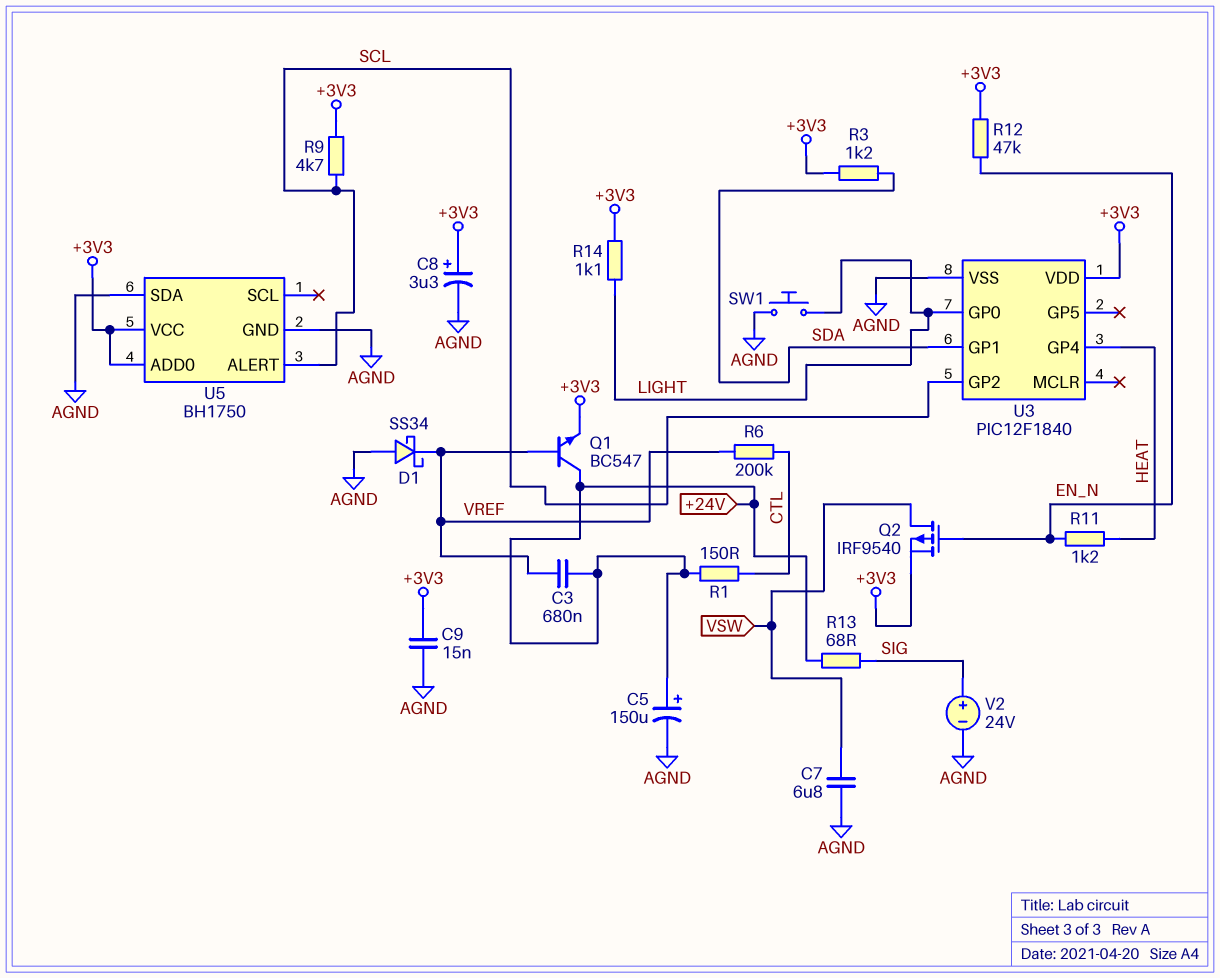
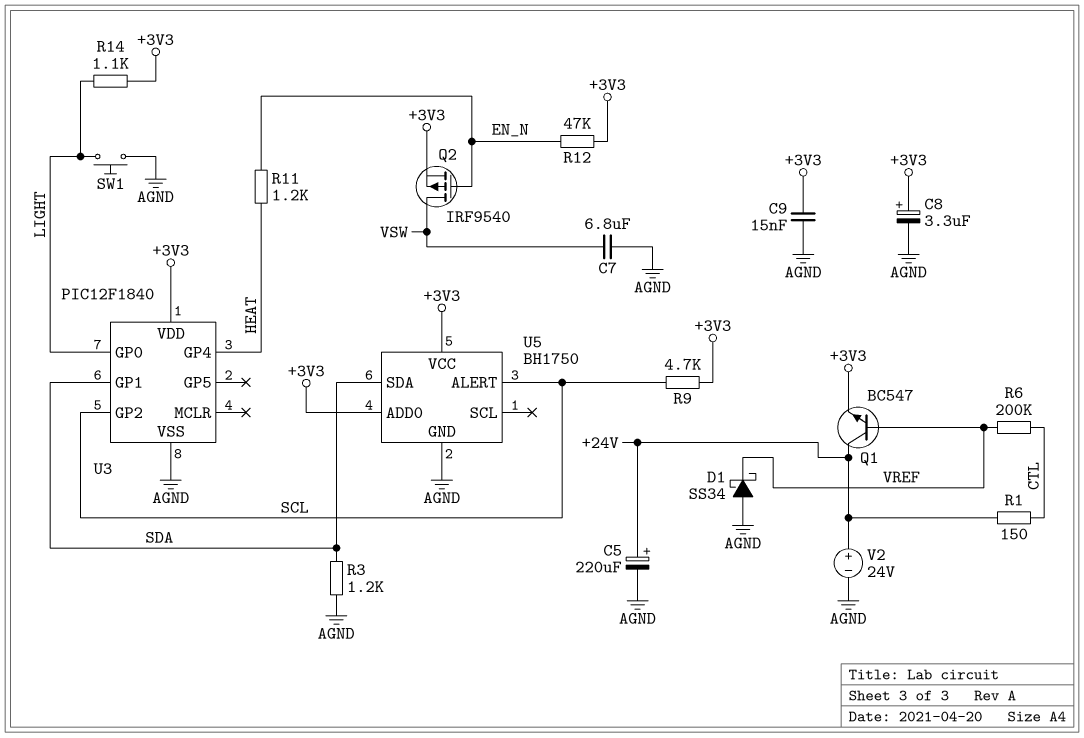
C3: 680nF (+24V, VREF) -> none
C5: 150uF (plus +24V, minus AGND) -> 220uF (plus +24V, minus AGND)
R3: 1.2k (+3V3, SDA) -> 1.2k (AGND, SDA)
R13: 68 (+24V, SIG) -> none
U5 pin SDA: AGND -> SDA
V2: 24V (plus SIG, minus AGND) -> 24V (plus +24V, minus AGND)

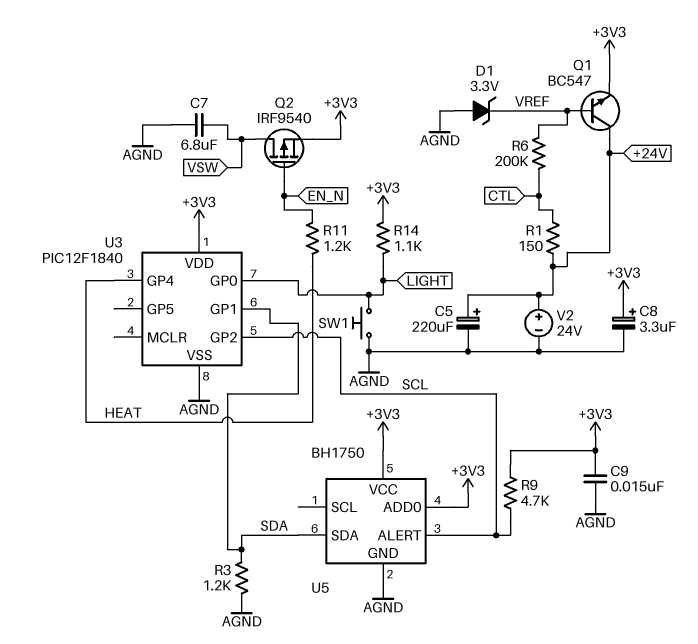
D1: schottky SS34 (A AGND, K VREF) -> zener 3.3V (A AGND, K VREF)
R12: 47k (+3V3, EN_N) -> none

